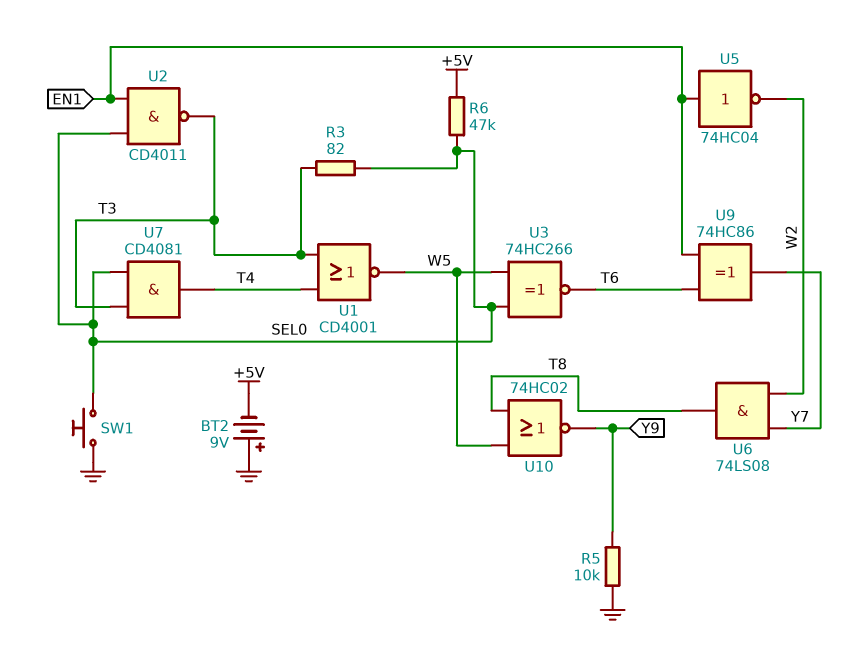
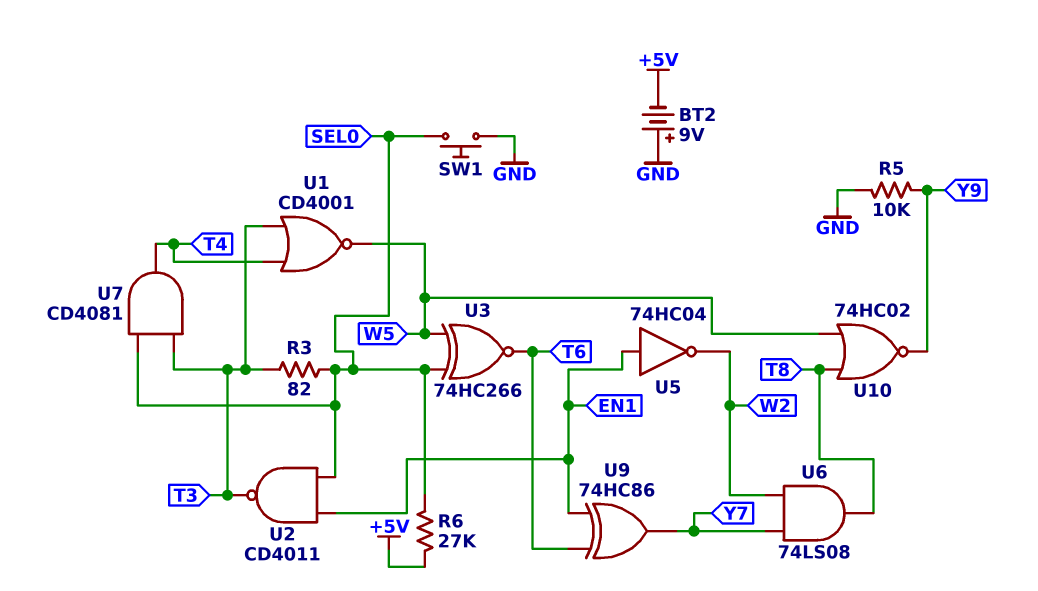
R6: 47k (+5V, SEL0) -> 27k (+5V, SEL0)

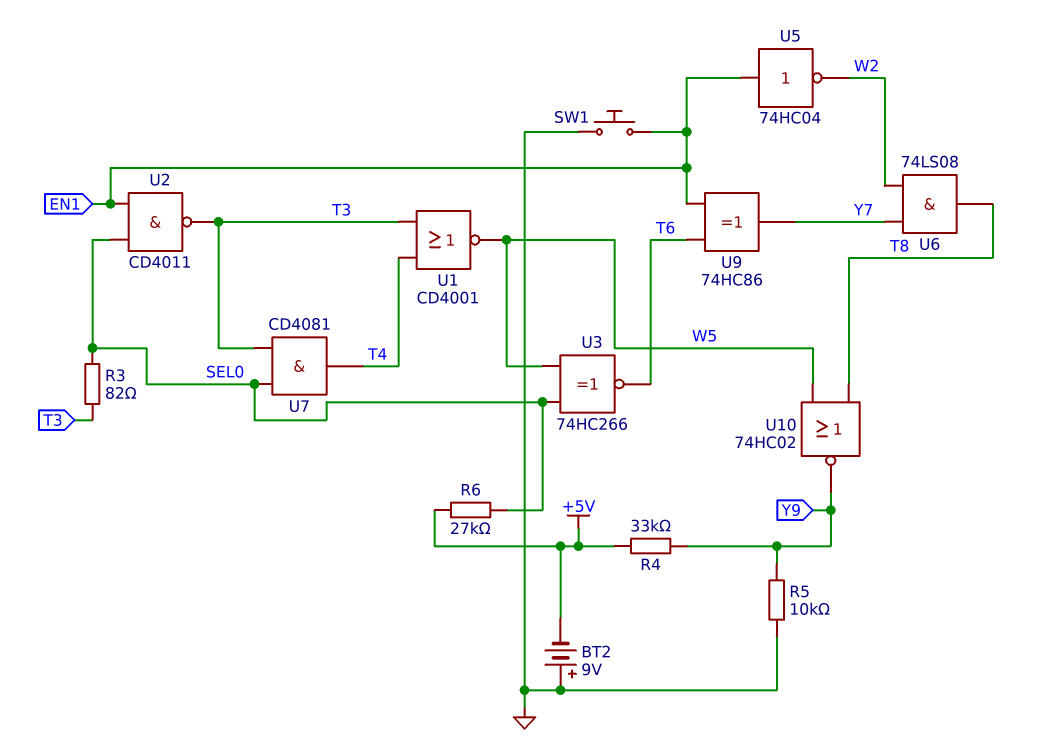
R4: none -> 33k (+5V, Y9)
SW1: button (GND, SEL0) -> button (EN1, GND)

